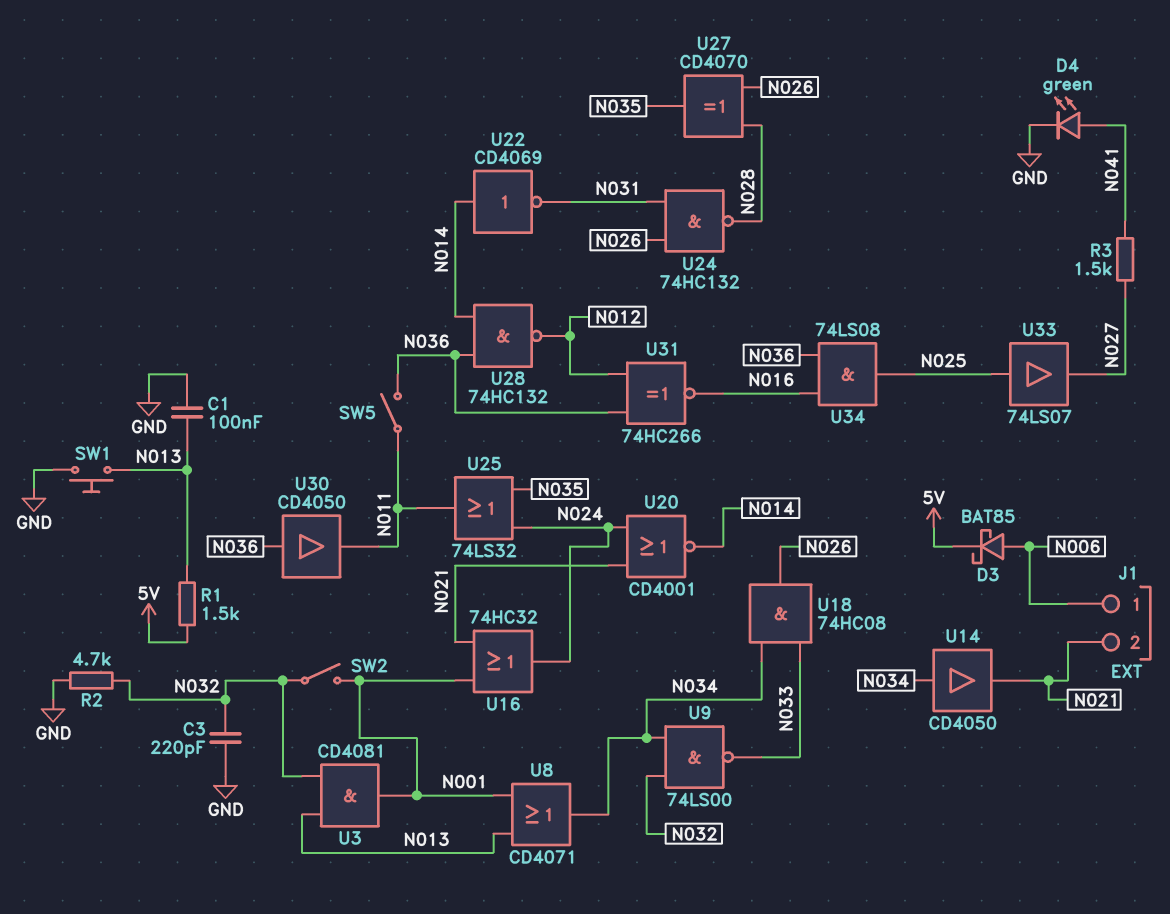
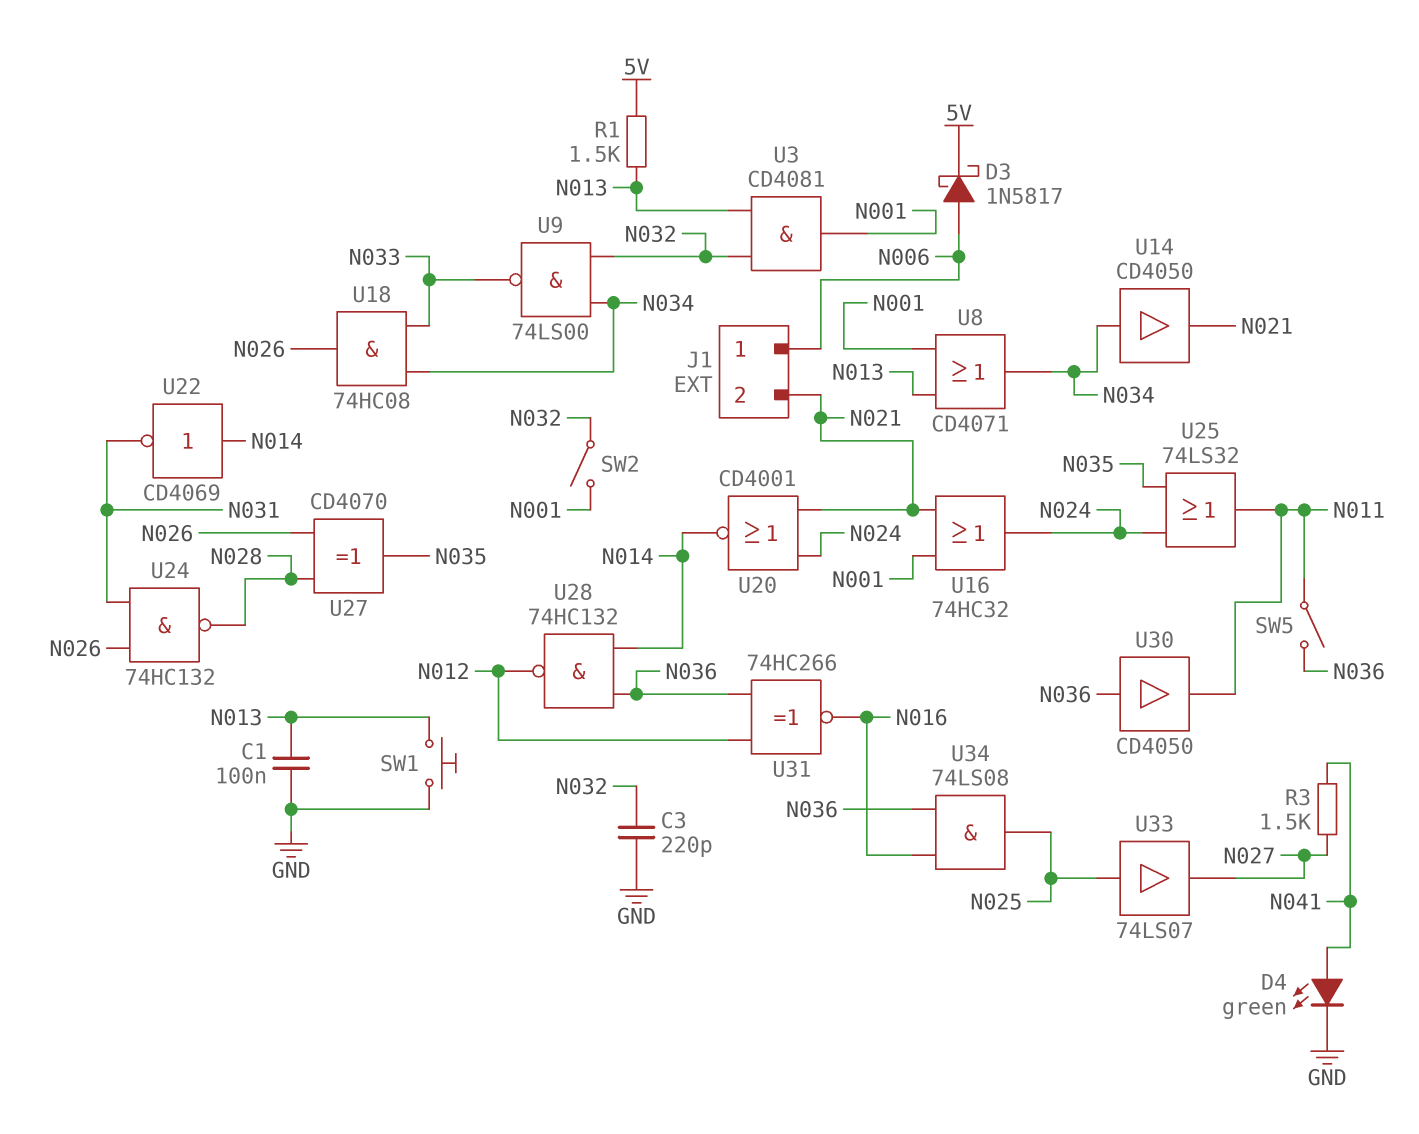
D3: schottky BAT85 (A N006, K 5V) -> schottky 1N5817 (A N006, K 5V)
R2: 4.7k (GND, N032) -> none

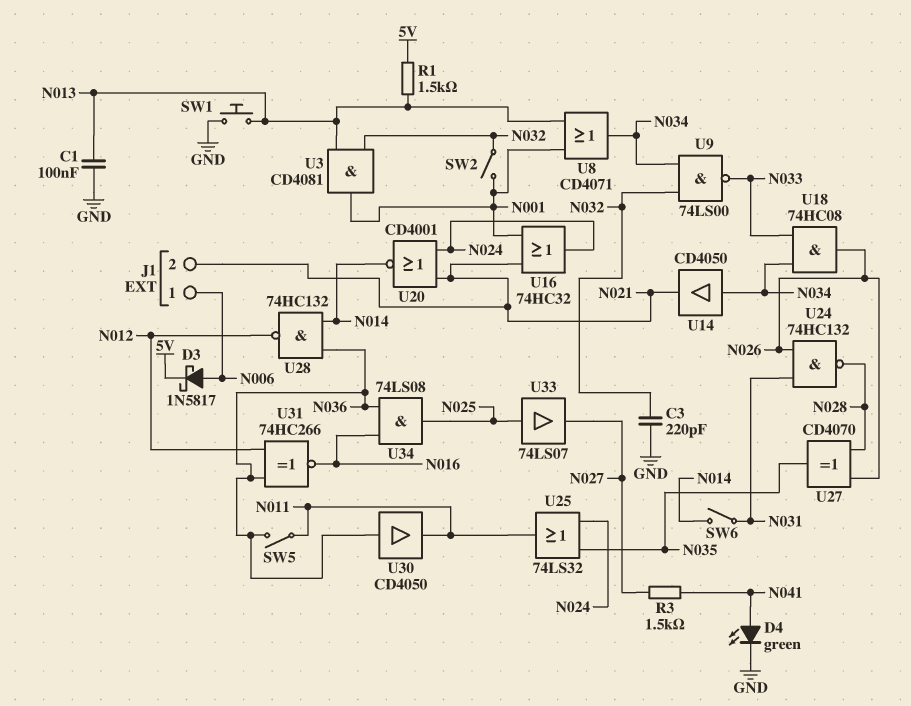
SW6: none -> switch (N014, N031)
U22: NOT CD4069 (in N014, out N031) -> none

